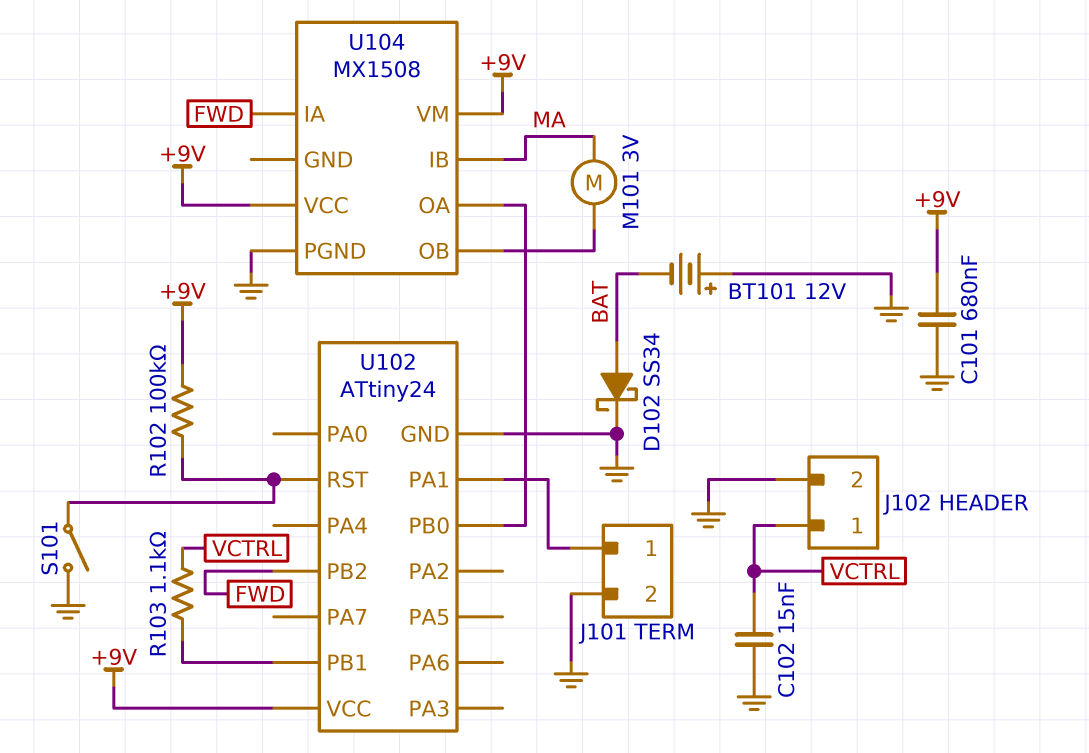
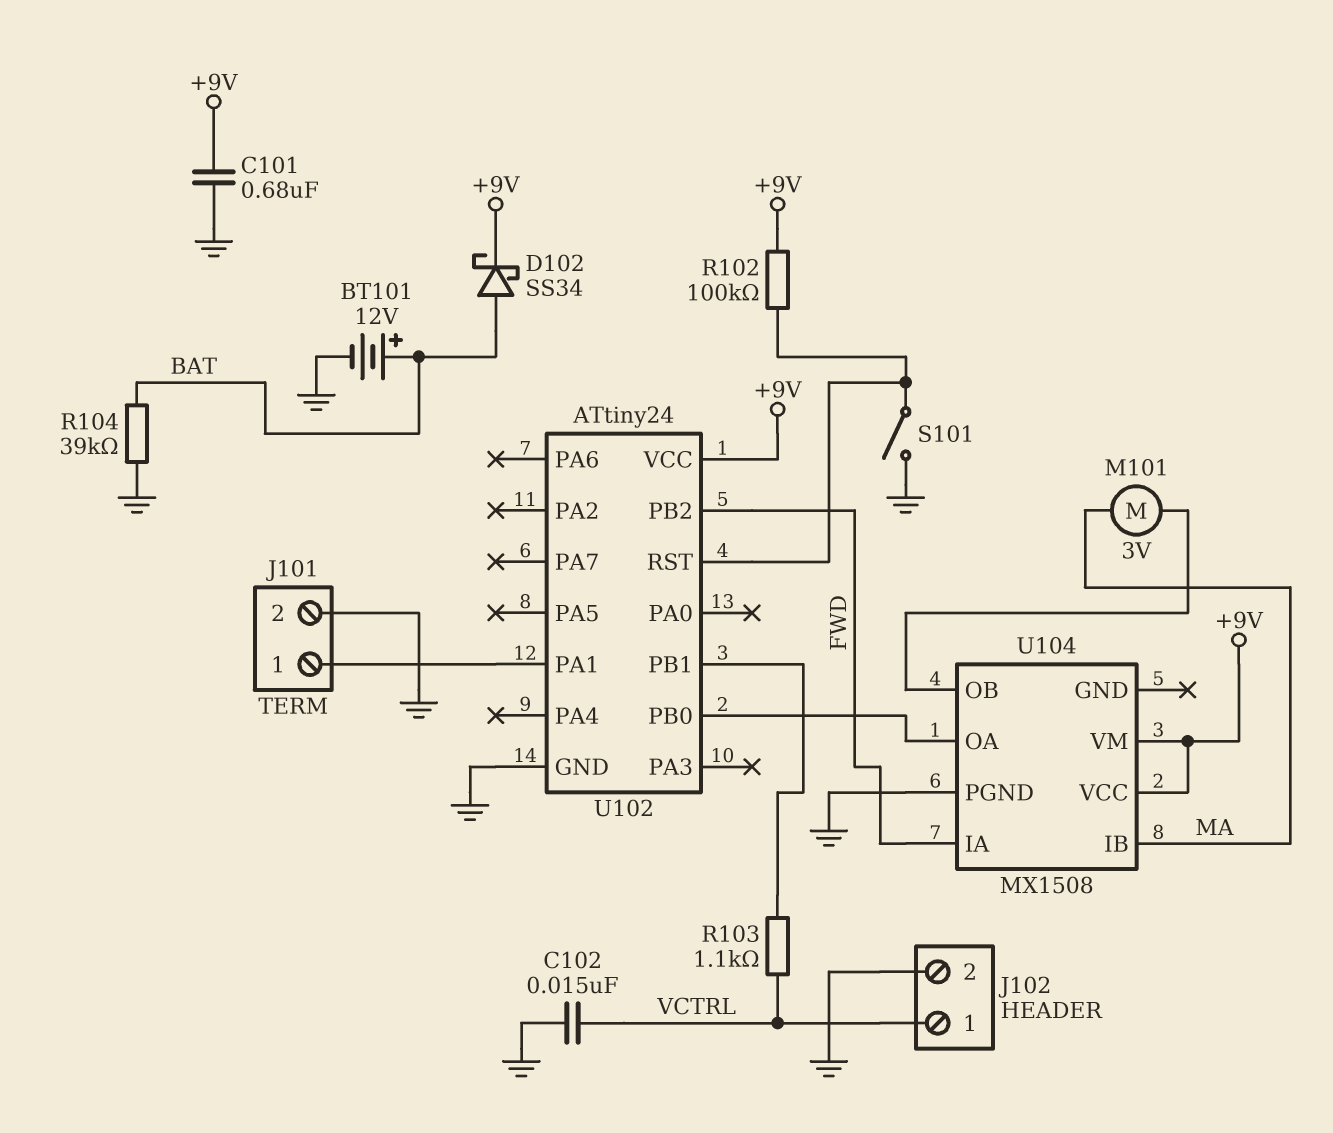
BT101: 12V (plus GND, minus BAT) -> 12V (plus BAT, minus GND)
D102: schottky SS34 (A BAT, K GND) -> schottky SS34 (A BAT, K +9V)
R104: none -> 39k (BAT, GND)

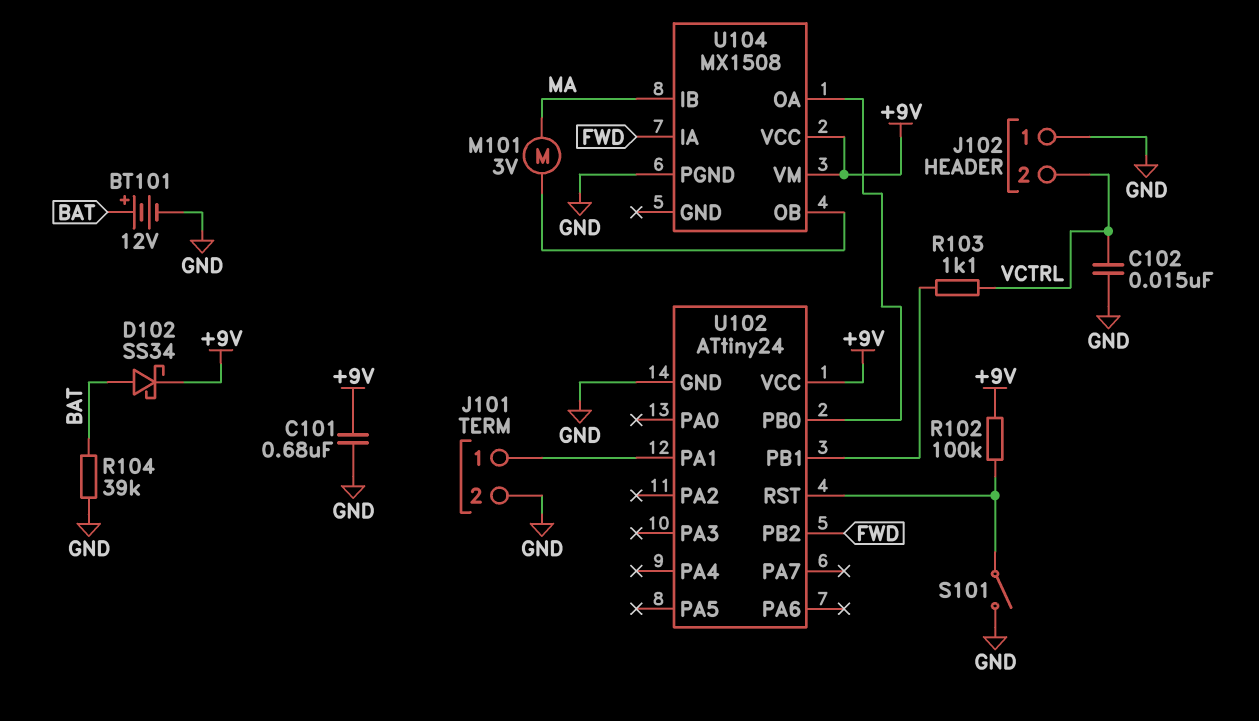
J102 pin 1: VCTRL -> GND
J102 pin 2: GND -> VCTRL

